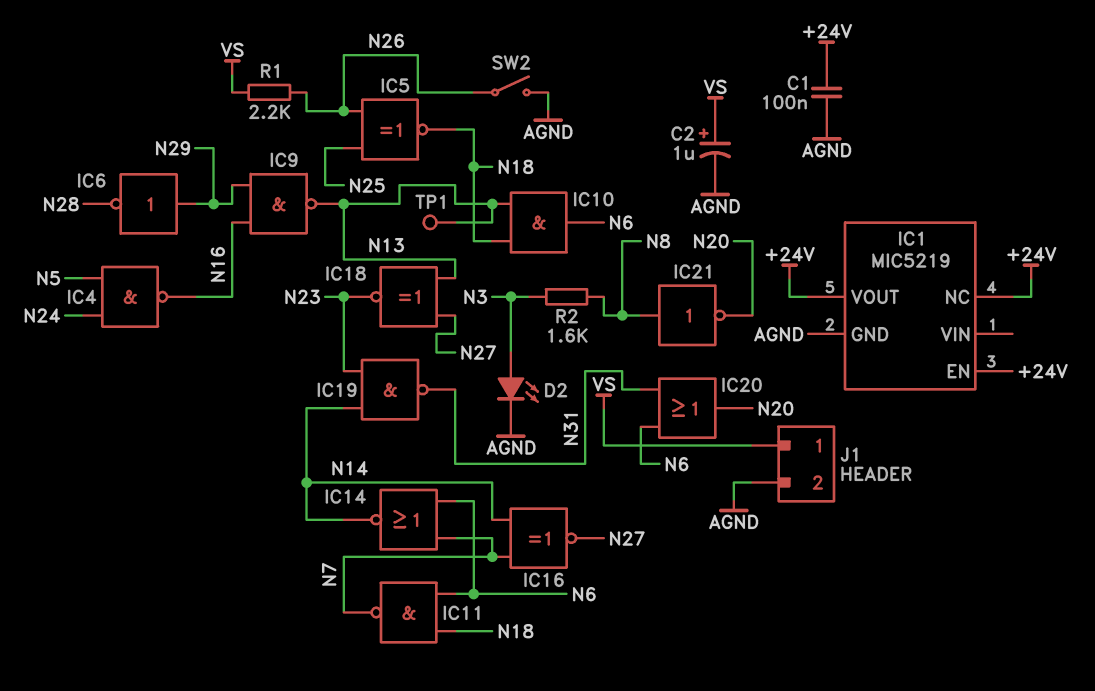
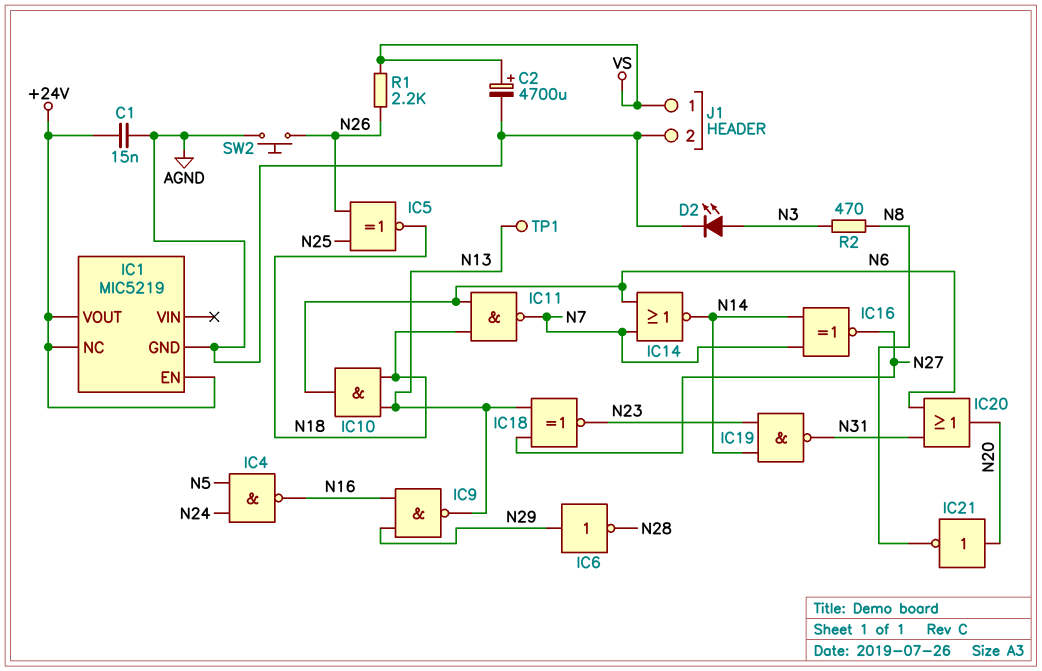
C1: 100nF (+24V, AGND) -> 15nF (+24V, AGND)
C2: 1uF (plus VS, minus AGND) -> 4700uF (plus VS, minus AGND)
IC21: NOT (in N8, out N20) -> NOT (in N20, out N8)
R2: 1.6k (N3, N8) -> 470 (N3, N8)
SW2: switch (AGND, N26) -> button (AGND, N26)

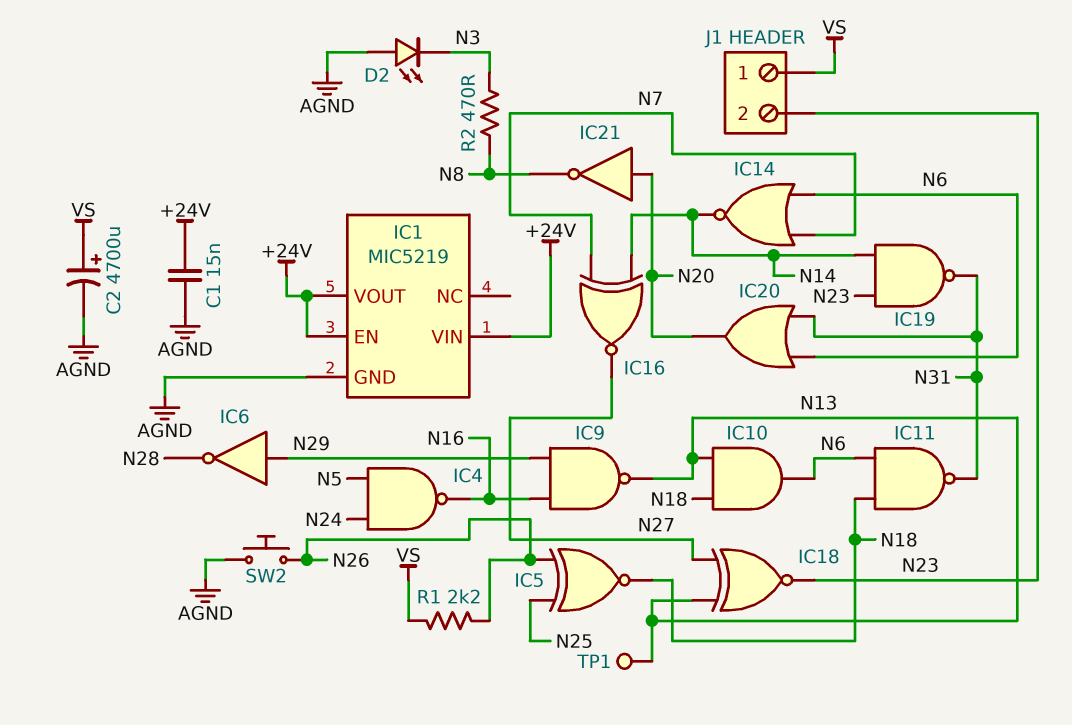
D2: LED (A N3, K AGND) -> LED (A AGND, K N3)
IC1 pin NC: +24V -> none
IC1 pin VIN: none -> +24V
IC11: NAND (in N6, in N18, out N7) -> NAND (in N6, in N18, out N31)
J1 pin 2: AGND -> N23

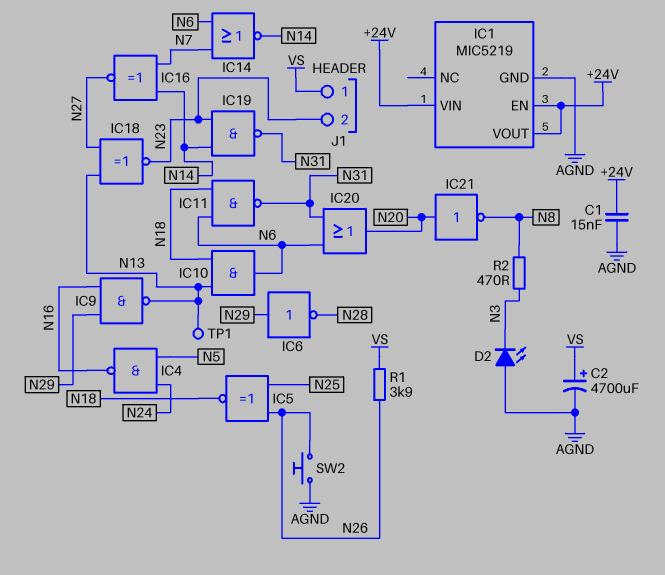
R1: 2.2k (N26, VS) -> 3.9k (N26, VS)

